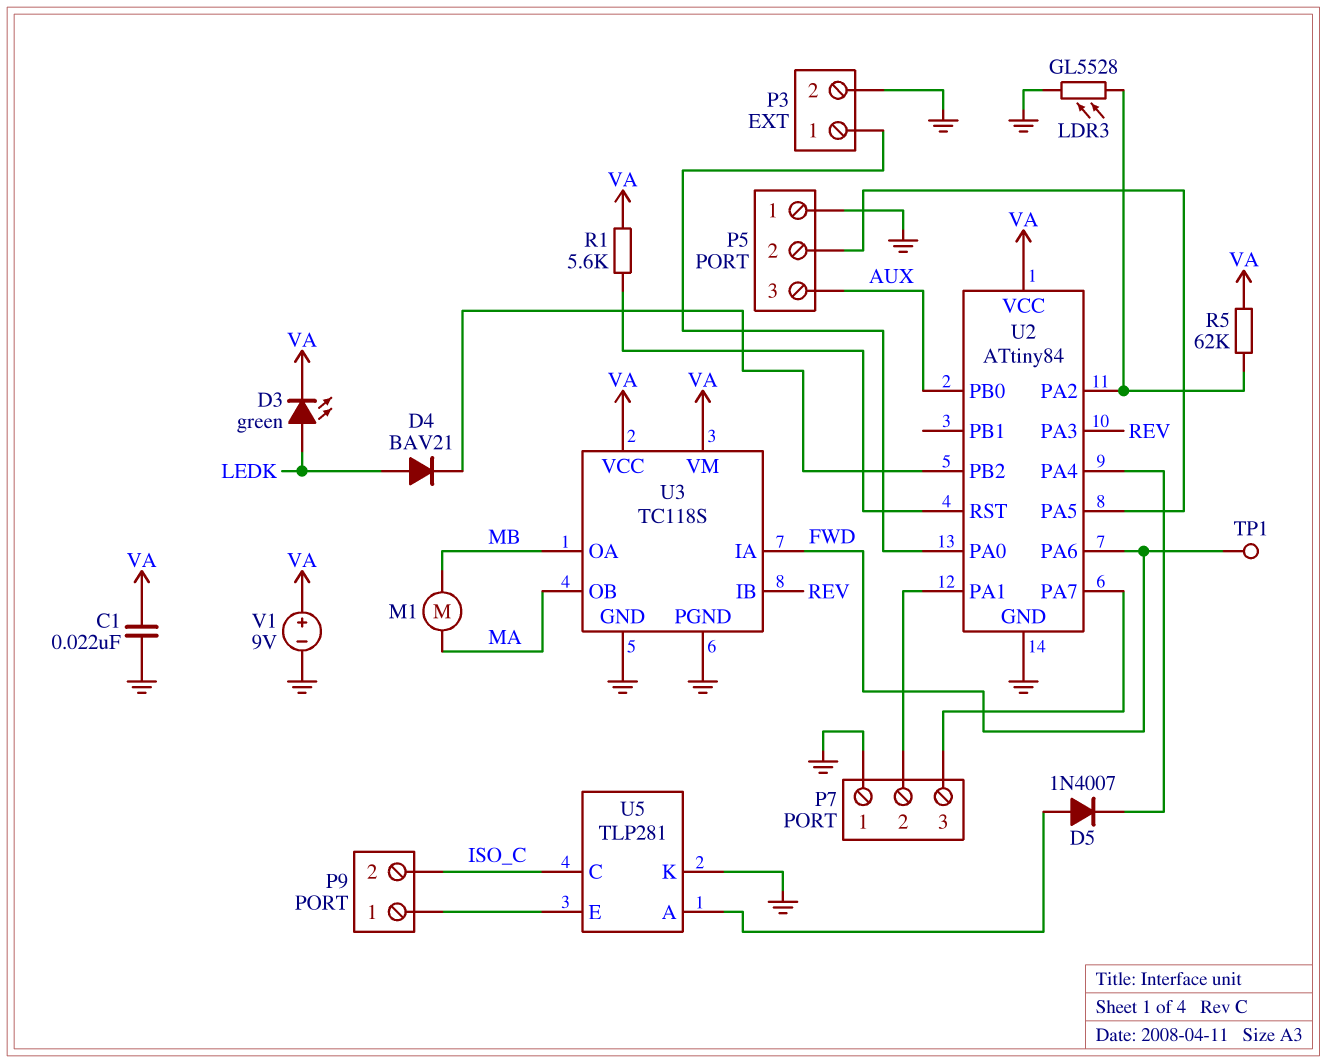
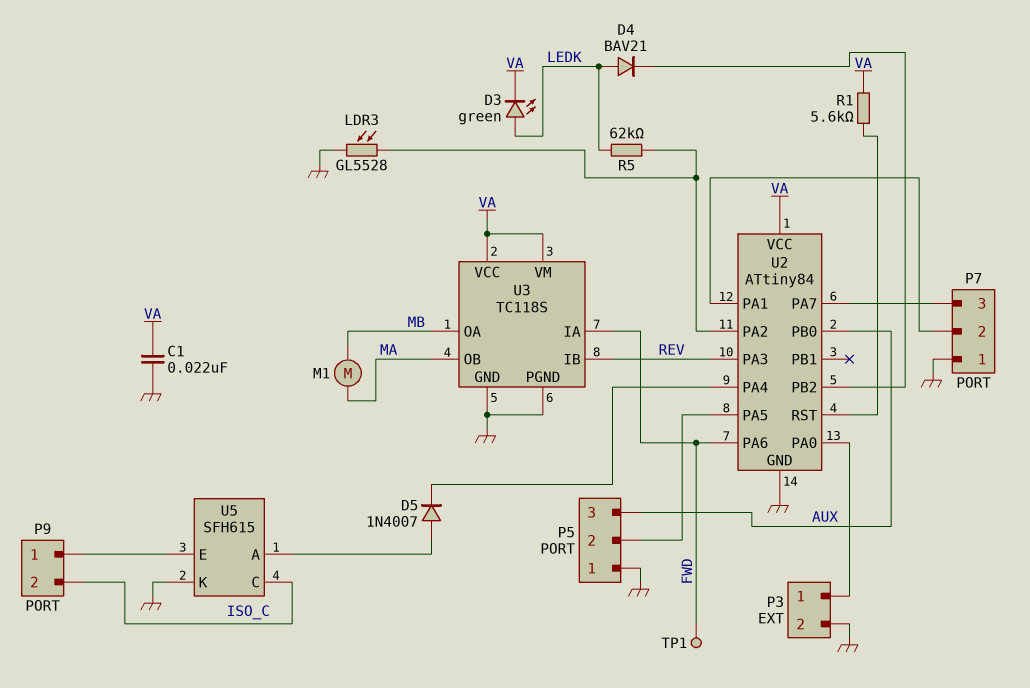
R5: 62k (U2/PA2, VA) -> 62k (LEDK, U2/PA2)
U5: TLP281 -> SFH615
V1: 9V (plus VA, minus GND) -> none

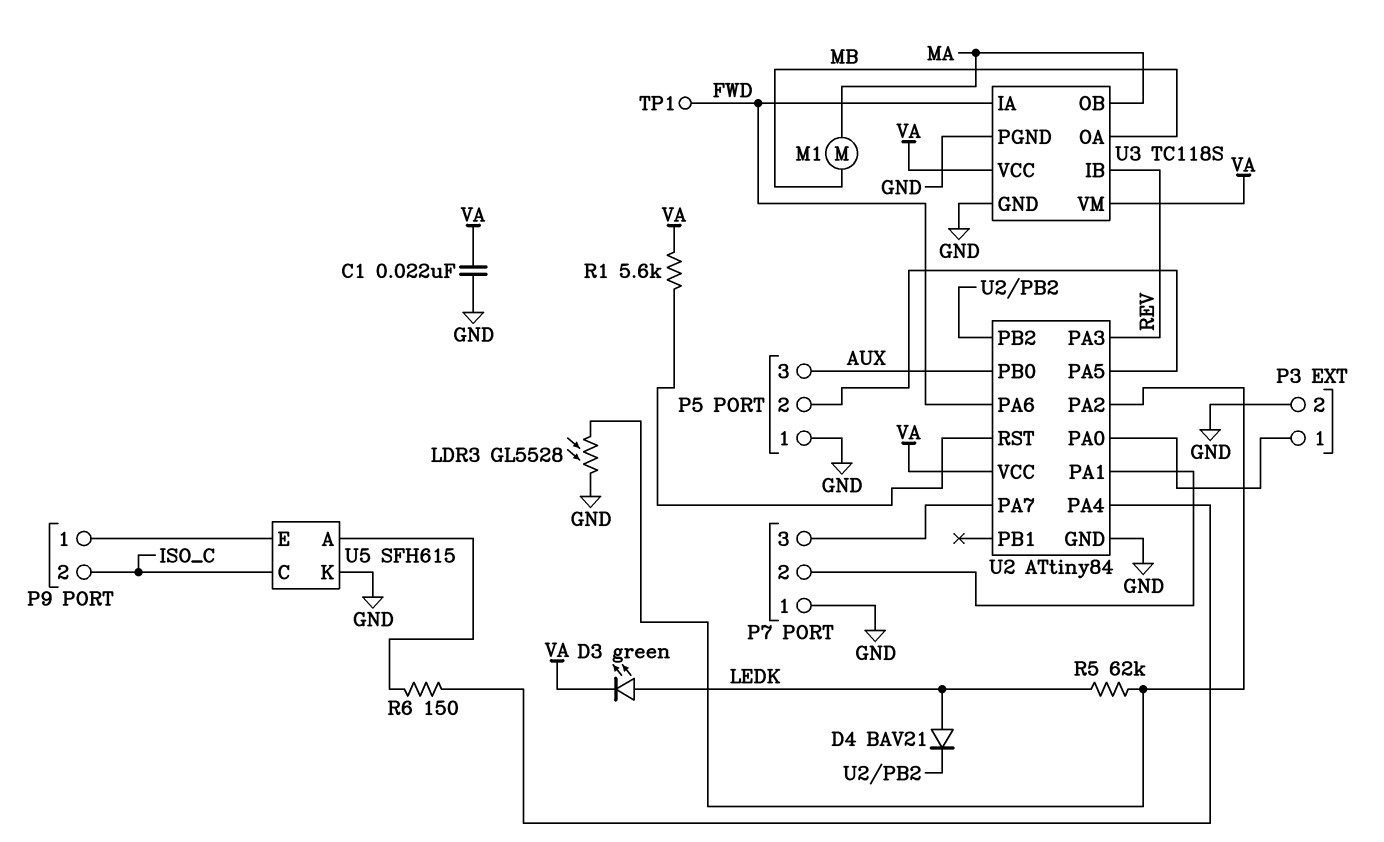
D5: diode 1N4007 (A U5/A, K U2/PA4) -> none
R6: none -> 150 (U2/PA4, U5/A)

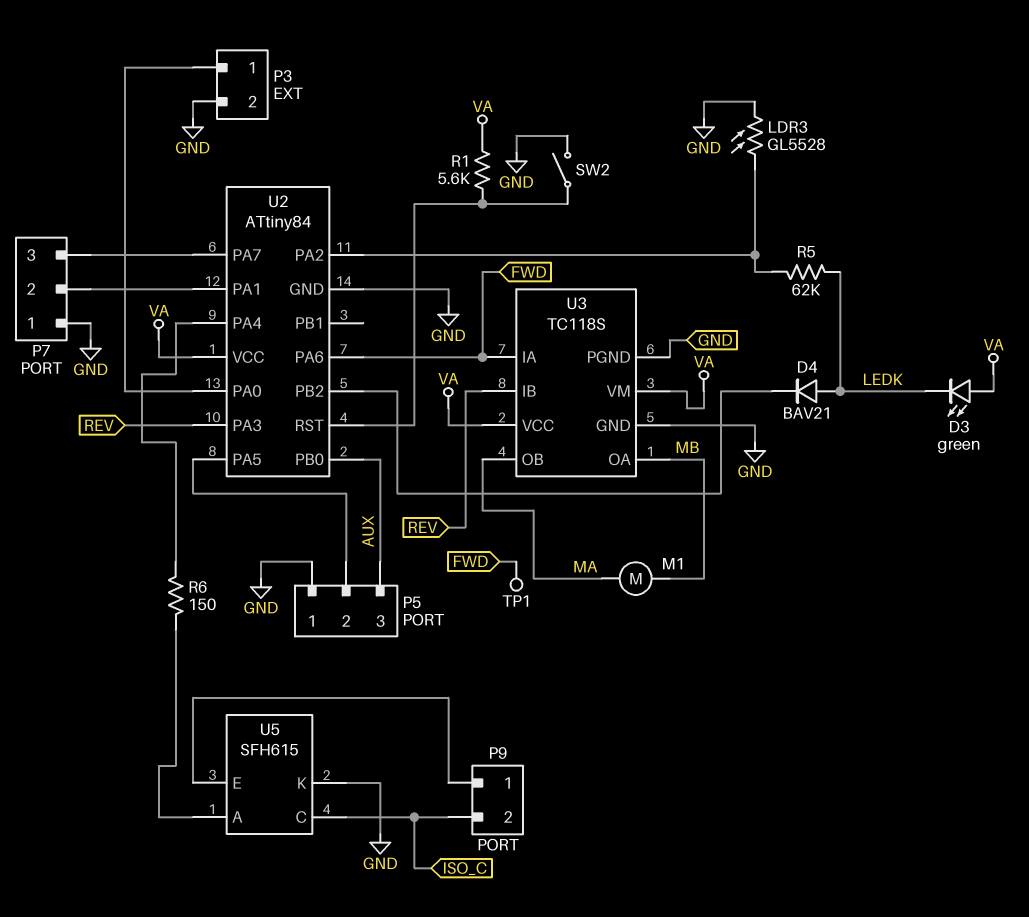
C1: 22nF (GND, VA) -> none
D3: LED green (A LEDK, K VA) -> LED green (A VA, K LEDK)
SW2: none -> switch (GND, U2/RST)

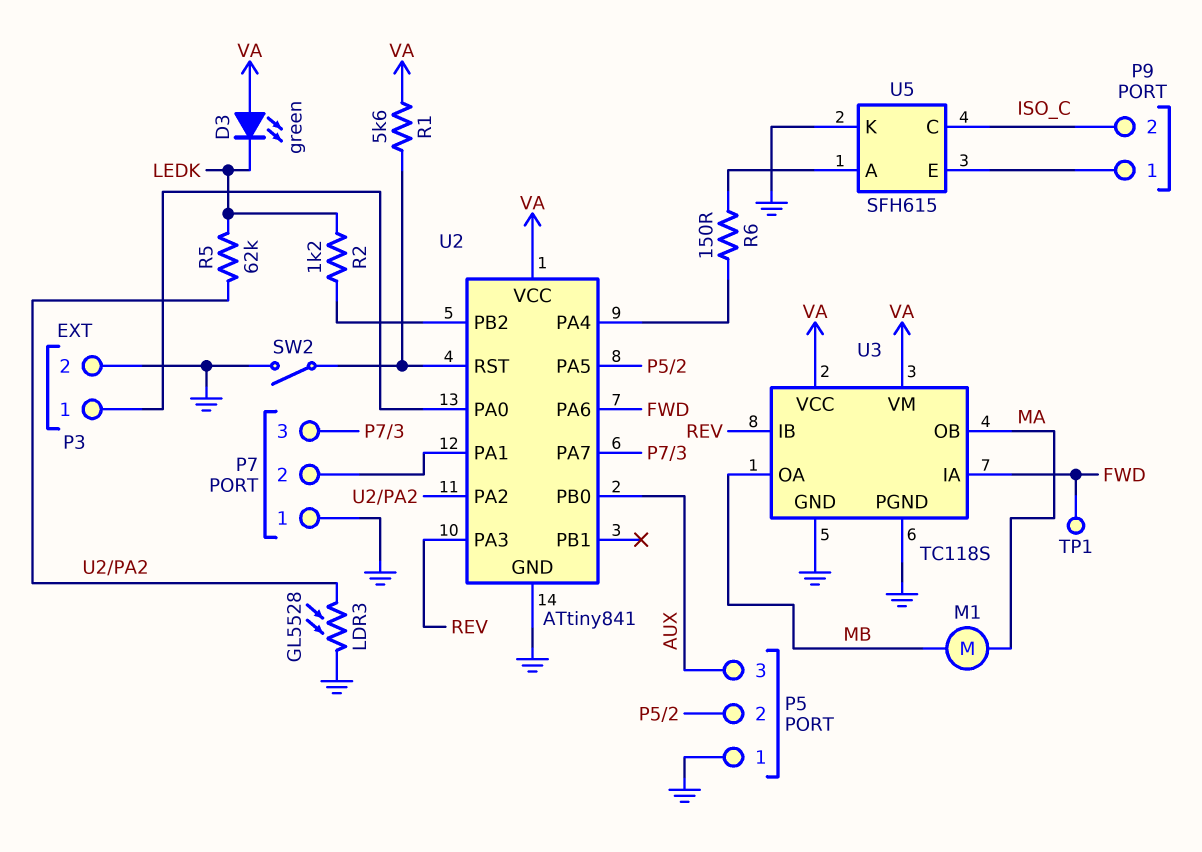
D4: diode BAV21 (A LEDK, K U2/PB2) -> none
R2: none -> 1.2k (LEDK, U2/PB2)
U2: ATtiny84 -> ATtiny841

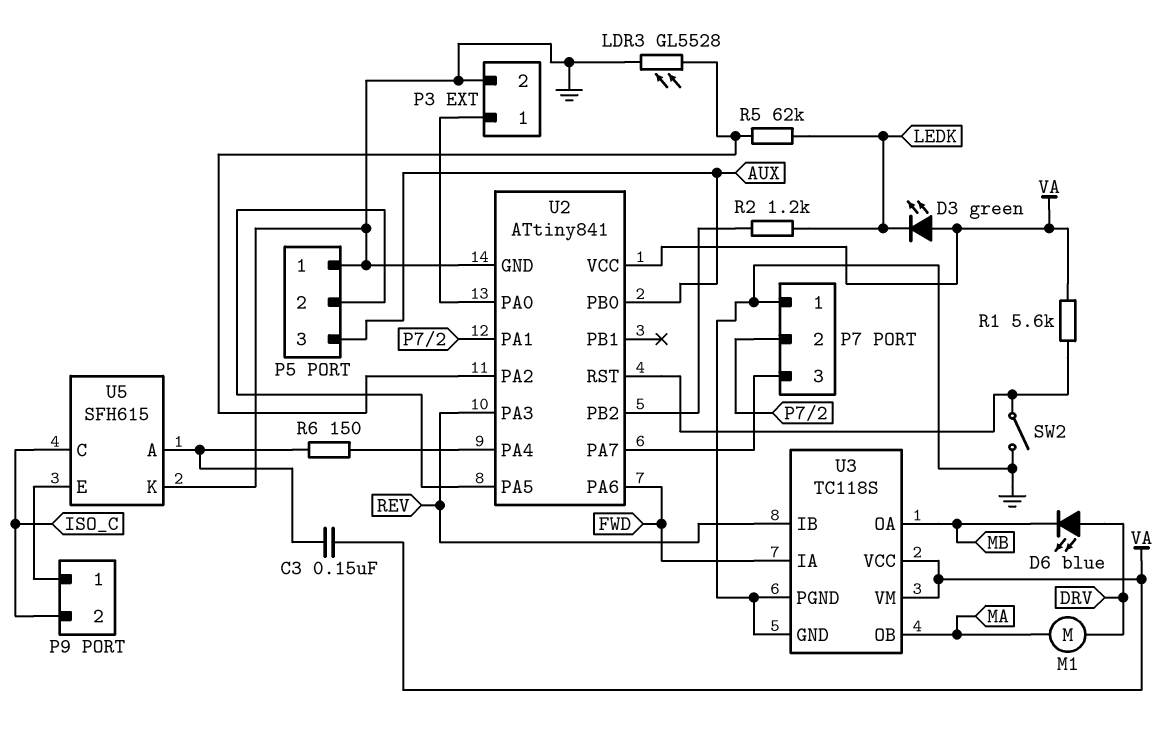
C3: none -> 150nF (U5/A, VA)
D6: none -> LED blue (A DRV, K MB)
M1: motor (MA, MB) -> motor (DRV, MA)
TP1: test point (FWD) -> none

